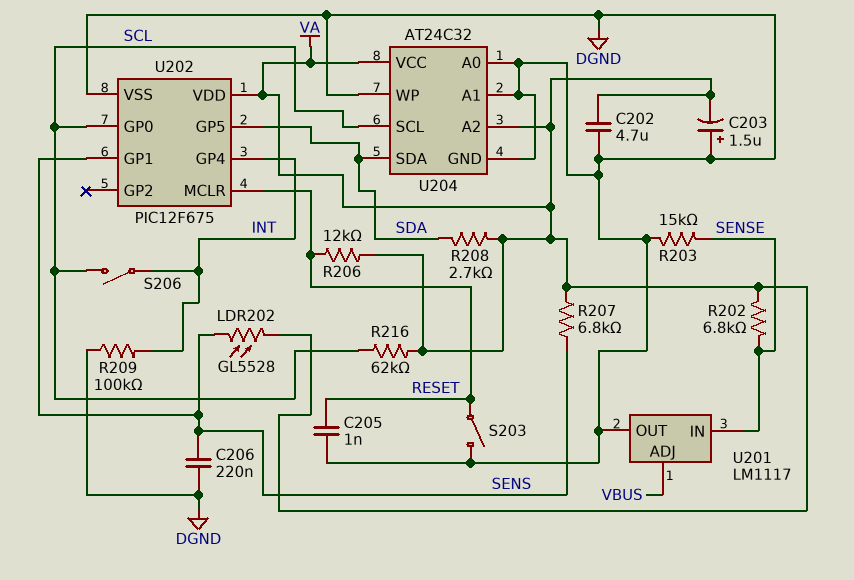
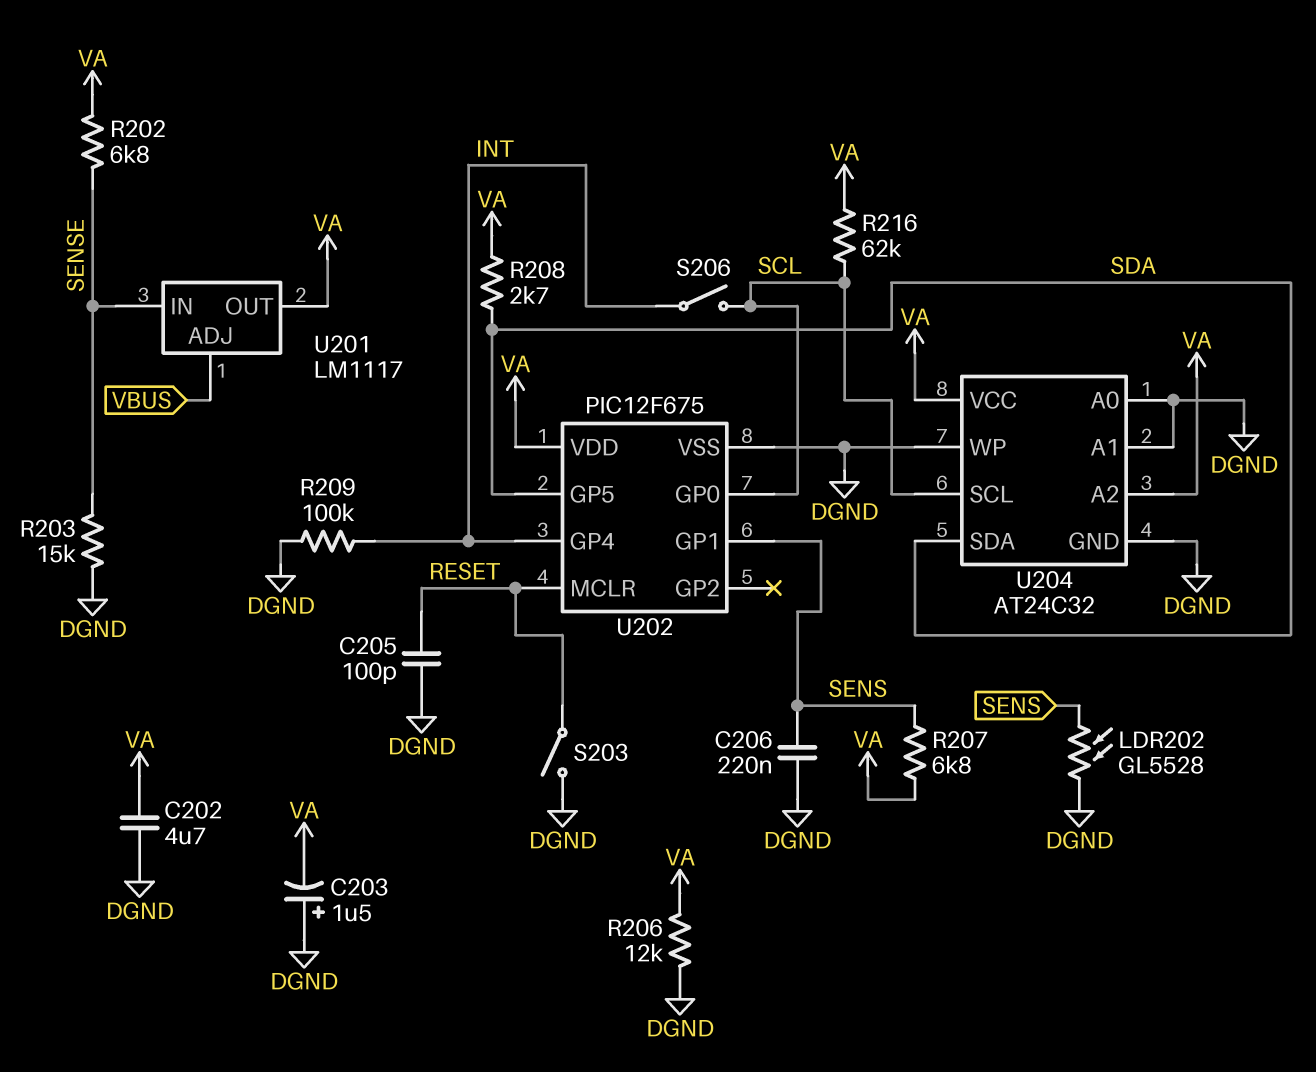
C205: 1nF (DGND, RESET) -> 100pF (DGND, RESET)
LDR202: GL5528 (SENS, VA) -> GL5528 (DGND, SENS)
R206: 12k (RESET, VA) -> 12k (DGND, VA)
U201 pin OUT: DGND -> VA

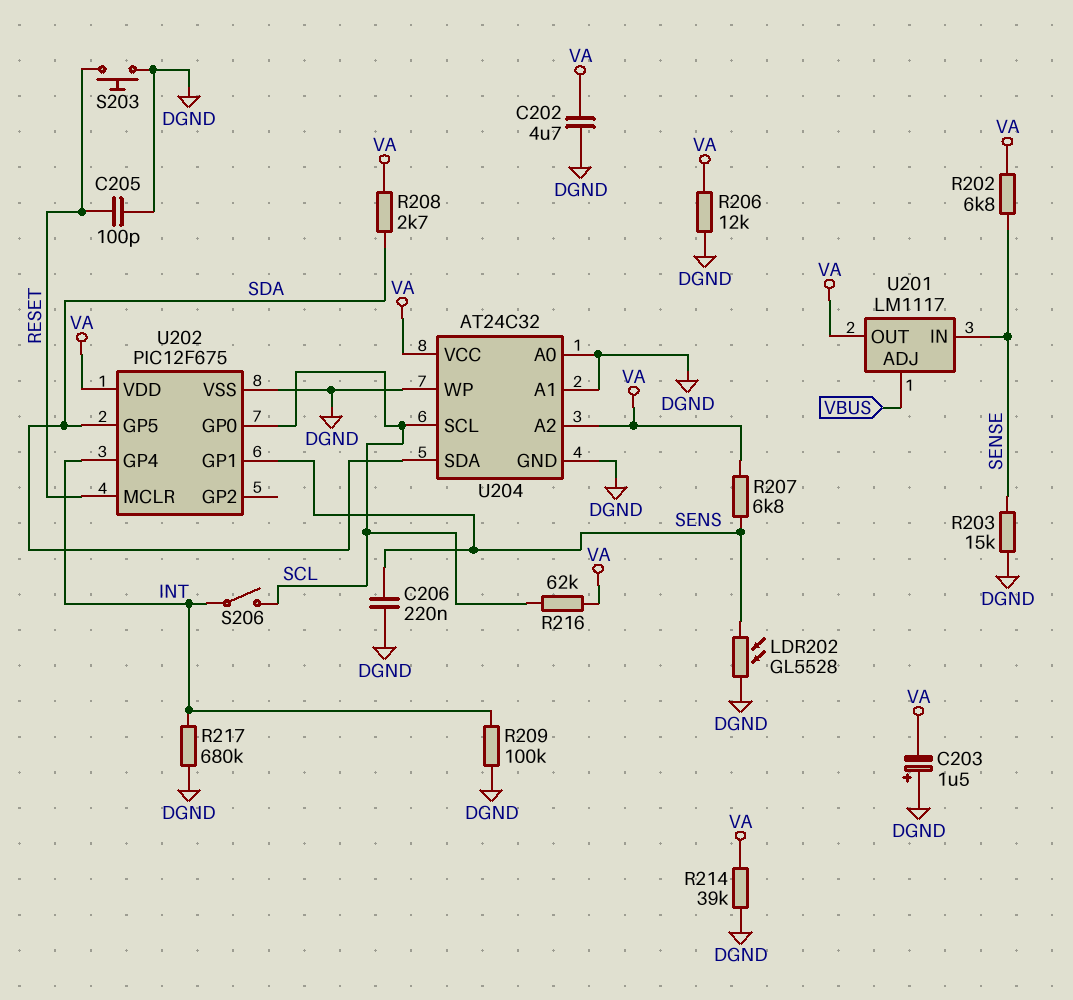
R214: none -> 39k (DGND, VA)
R217: none -> 680k (DGND, INT)
S203: switch (DGND, RESET) -> button (DGND, RESET)

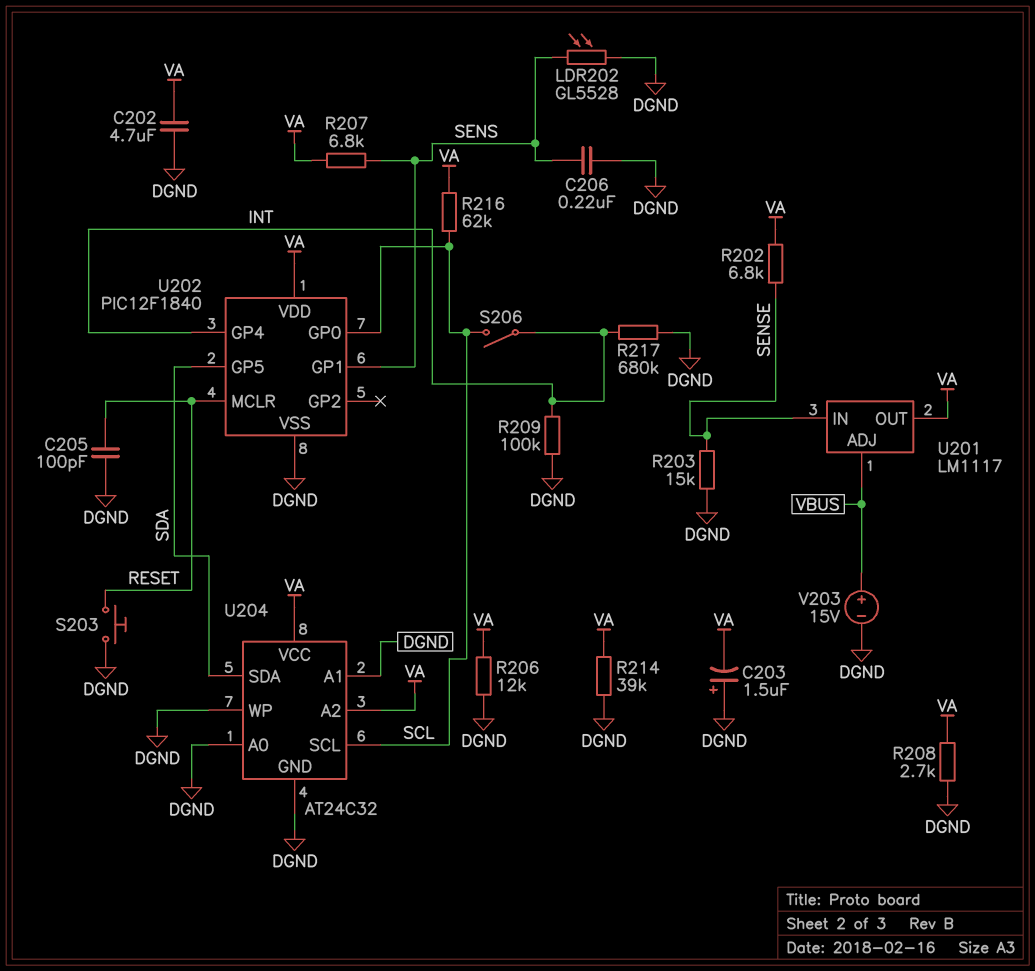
R208: 2.7k (SDA, VA) -> 2.7k (DGND, VA)
U202: PIC12F675 -> PIC12F1840
V203: none -> 15V (plus VBUS, minus DGND)

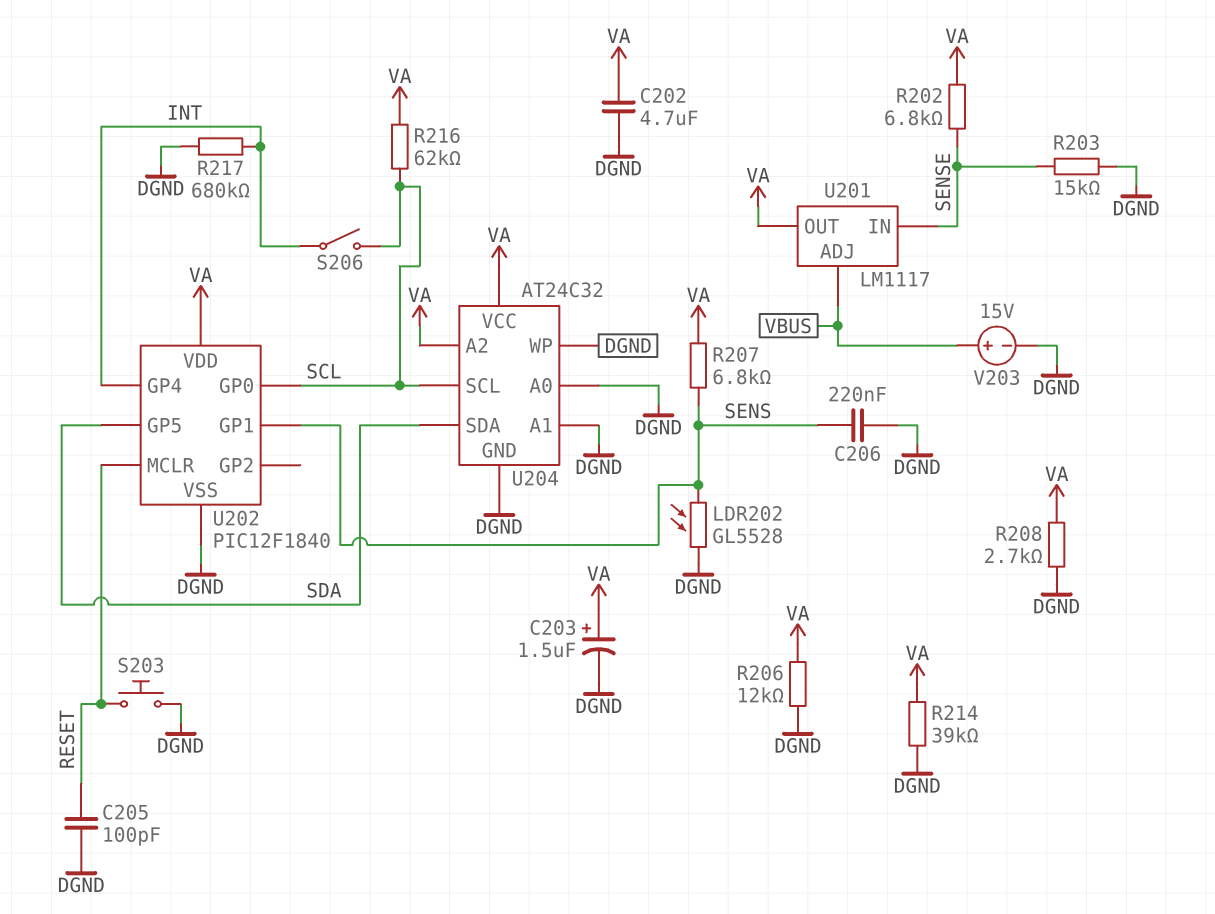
C203: 1.5uF (plus DGND, minus VA) -> 1.5uF (plus VA, minus DGND)
R209: 100k (DGND, INT) -> none

